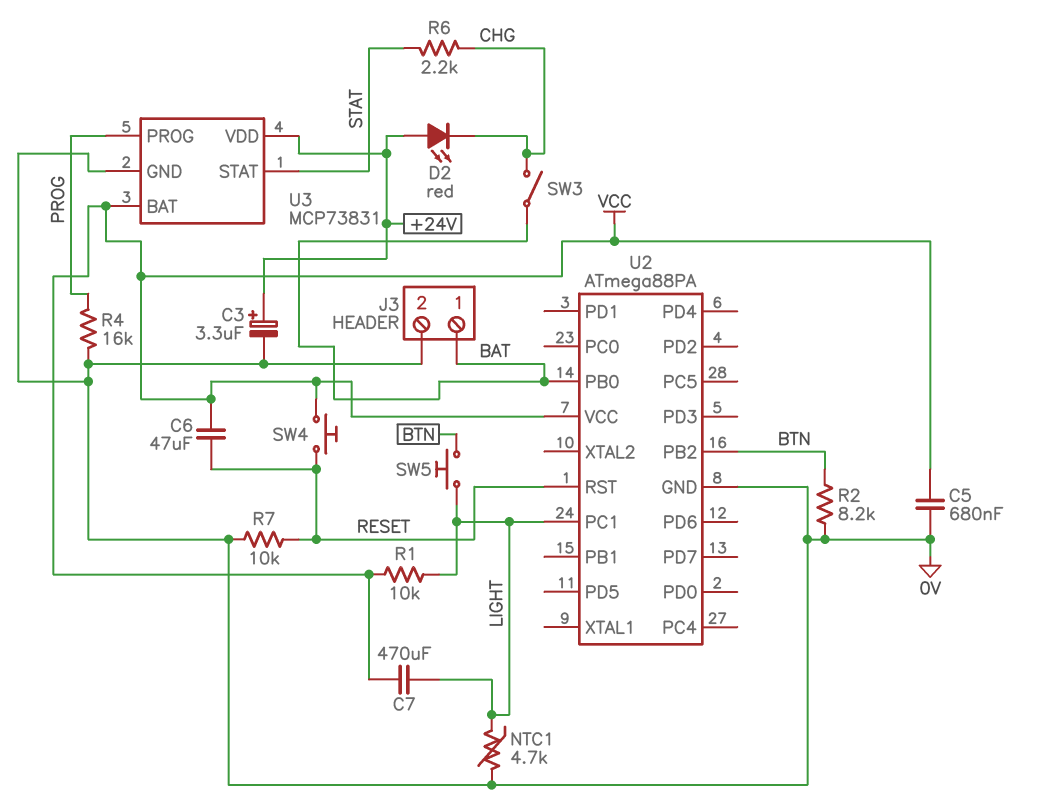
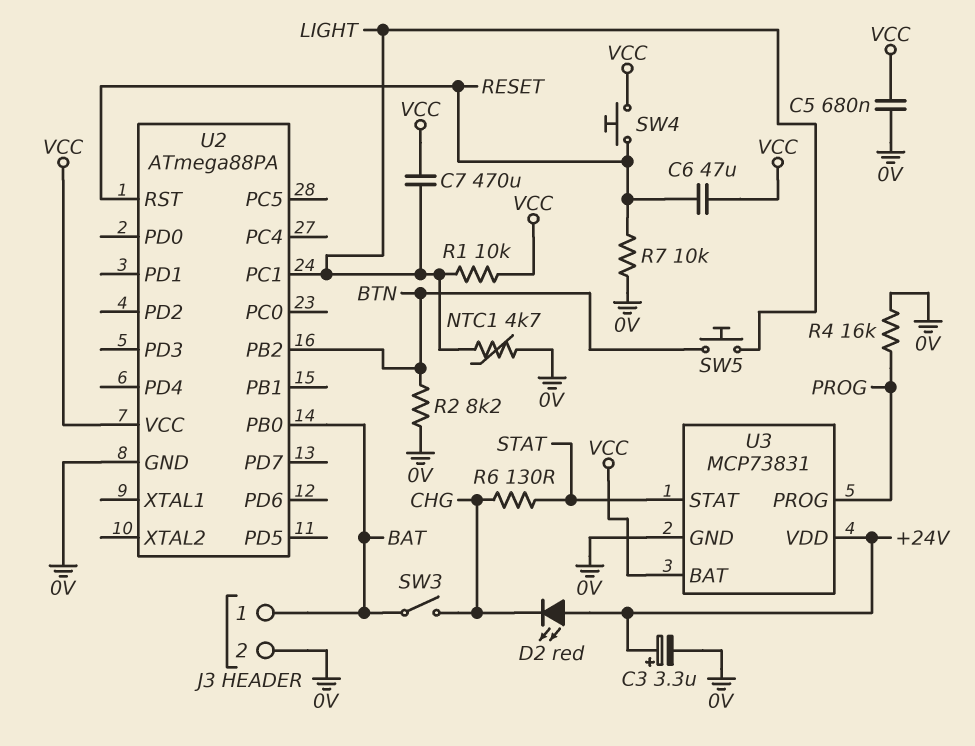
R6: 2.2k (CHG, STAT) -> 130 (CHG, STAT)

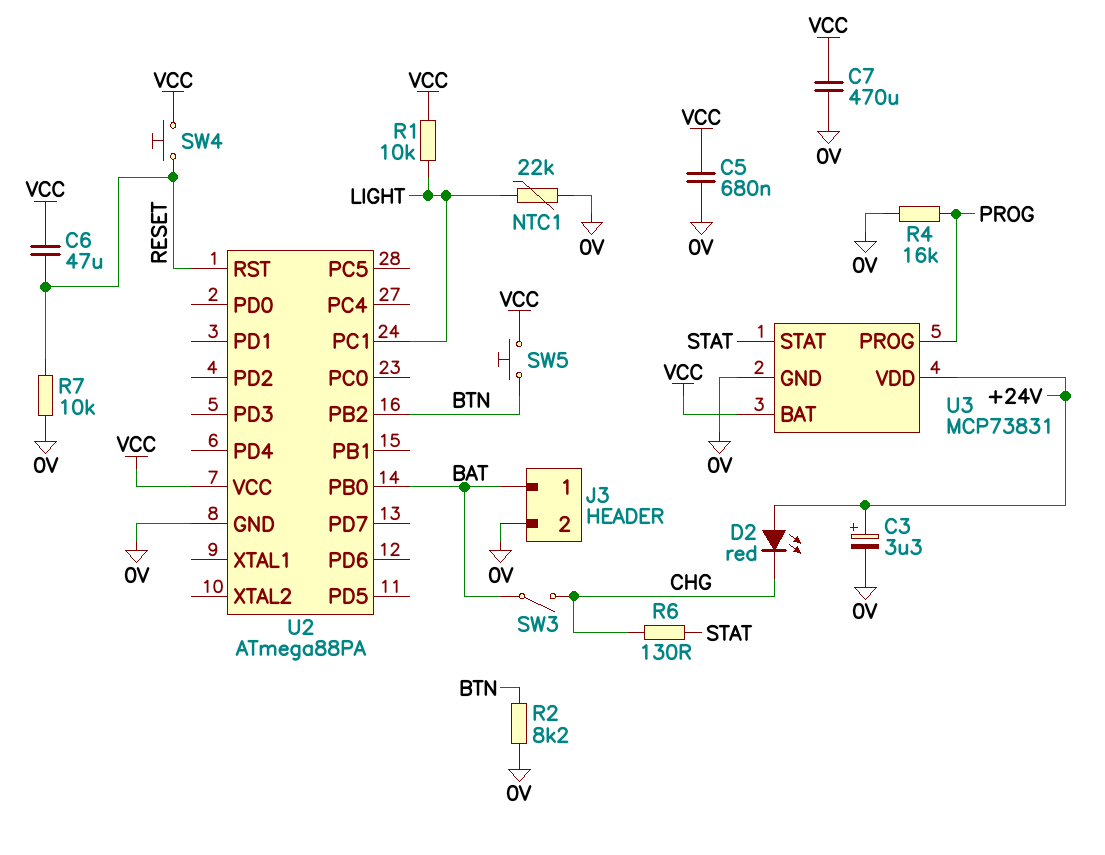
C7: 470uF (LIGHT, VCC) -> 470uF (0V, VCC)
NTC1: 4.7k (0V, LIGHT) -> 22k (0V, LIGHT)
SW5: button (BTN, LIGHT) -> button (BTN, VCC)

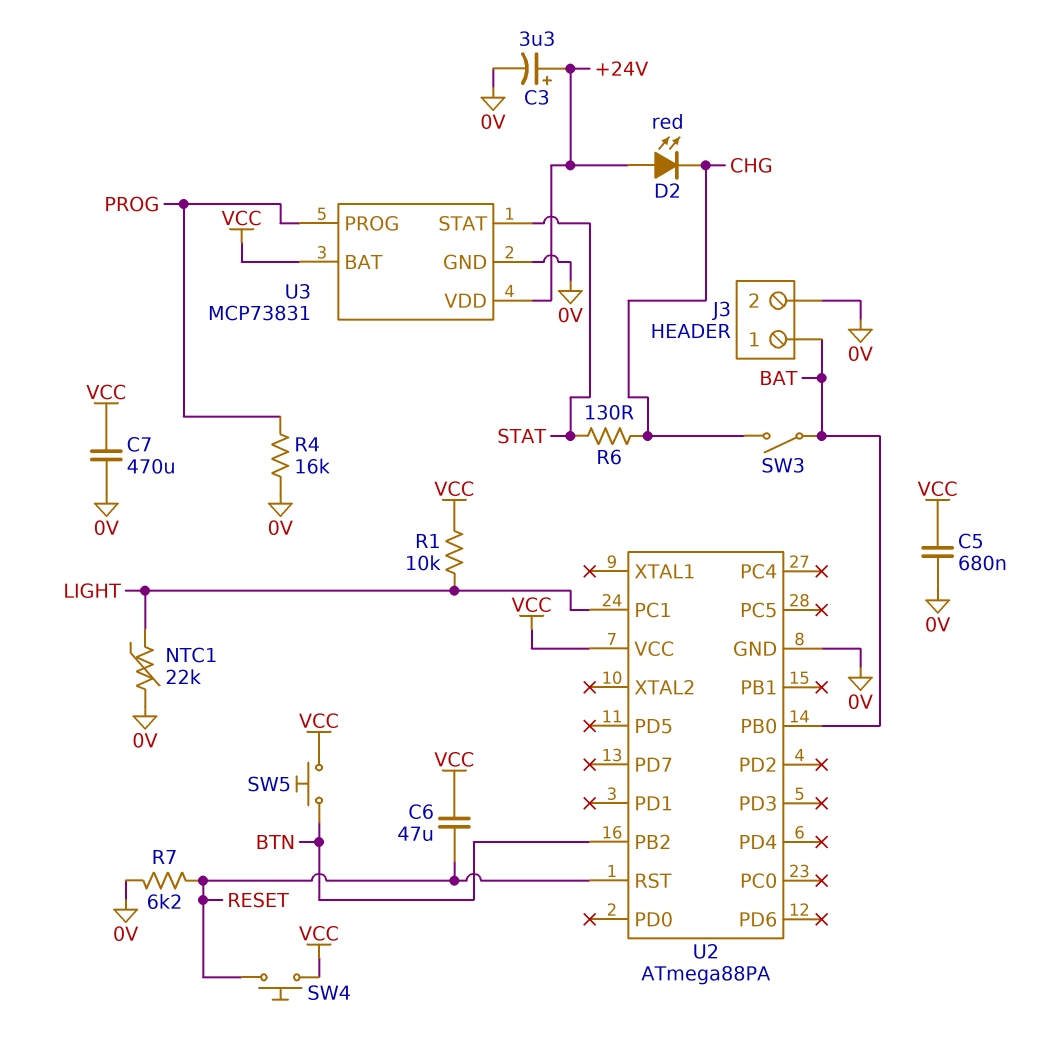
R2: 8.2k (0V, BTN) -> none
R7: 10k (0V, RESET) -> 6.2k (0V, RESET)

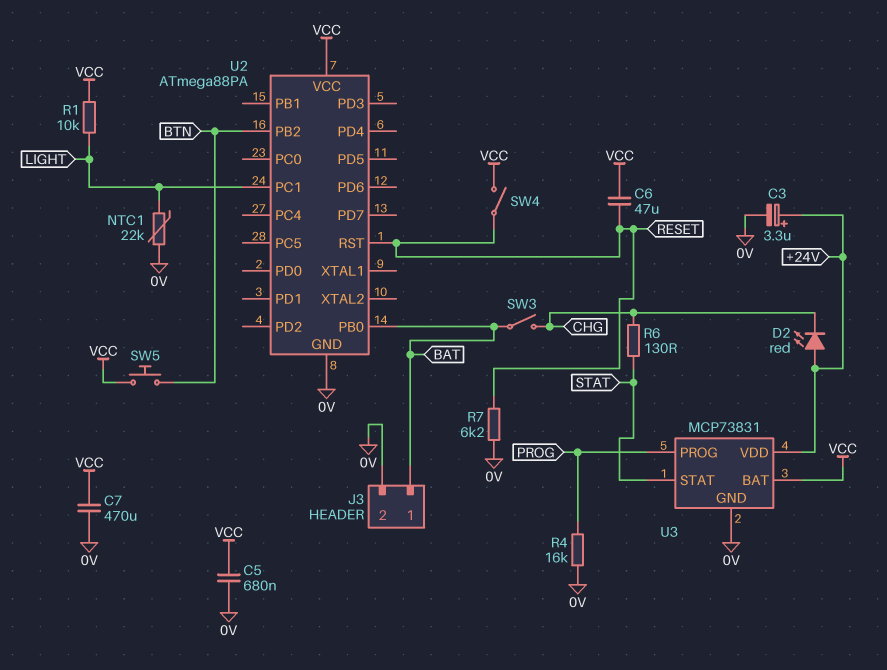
SW4: button (RESET, VCC) -> switch (RESET, VCC)

